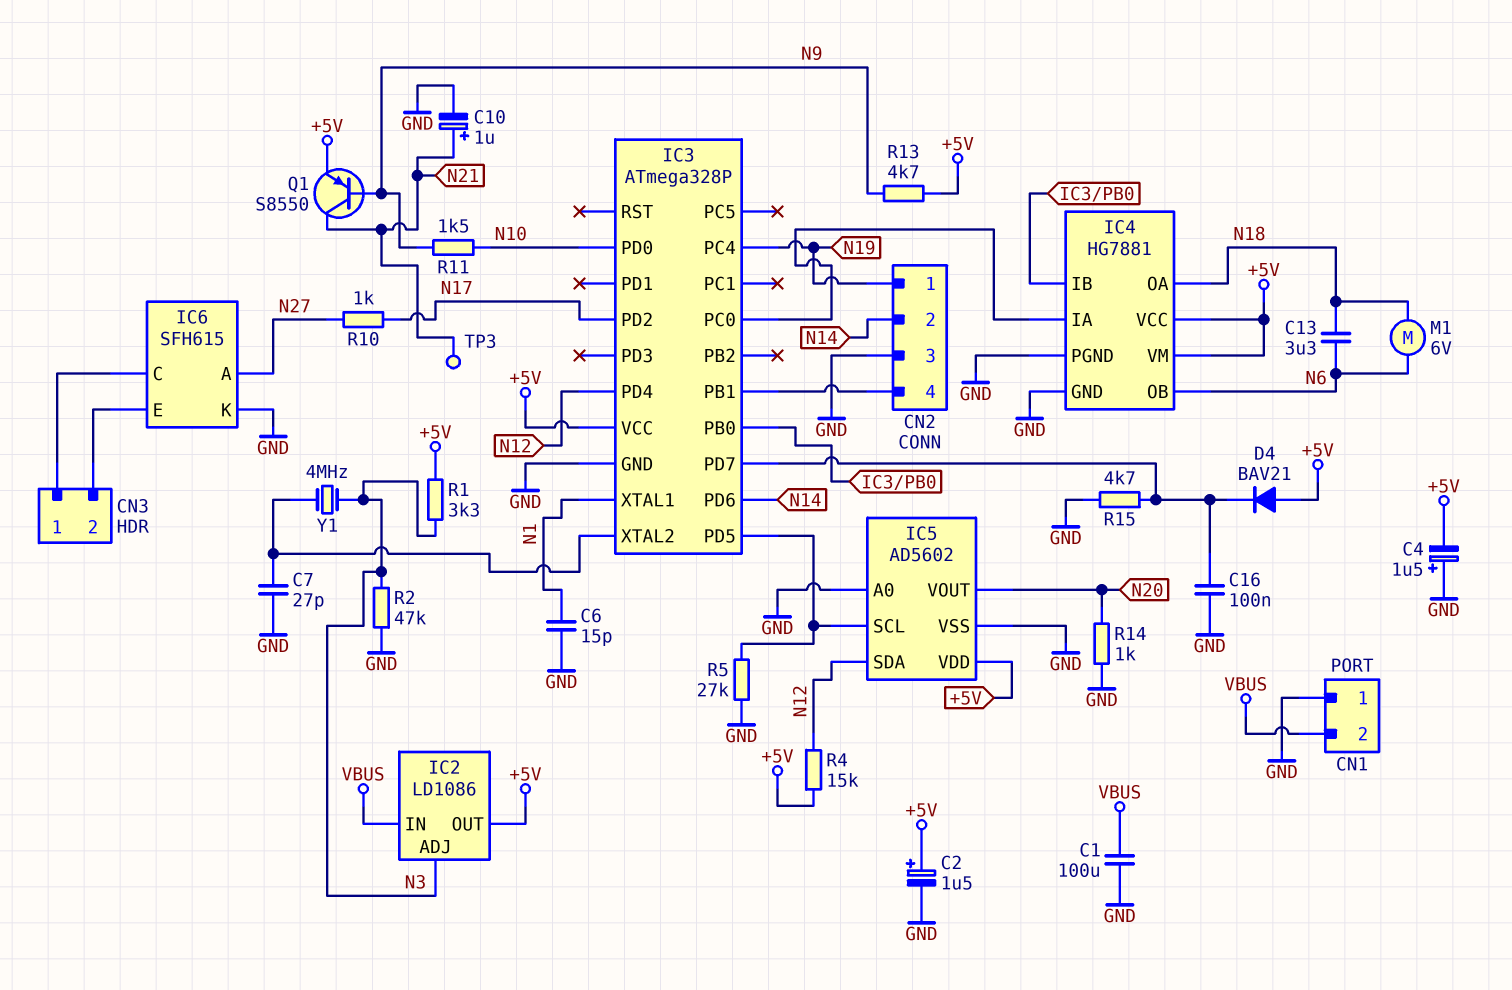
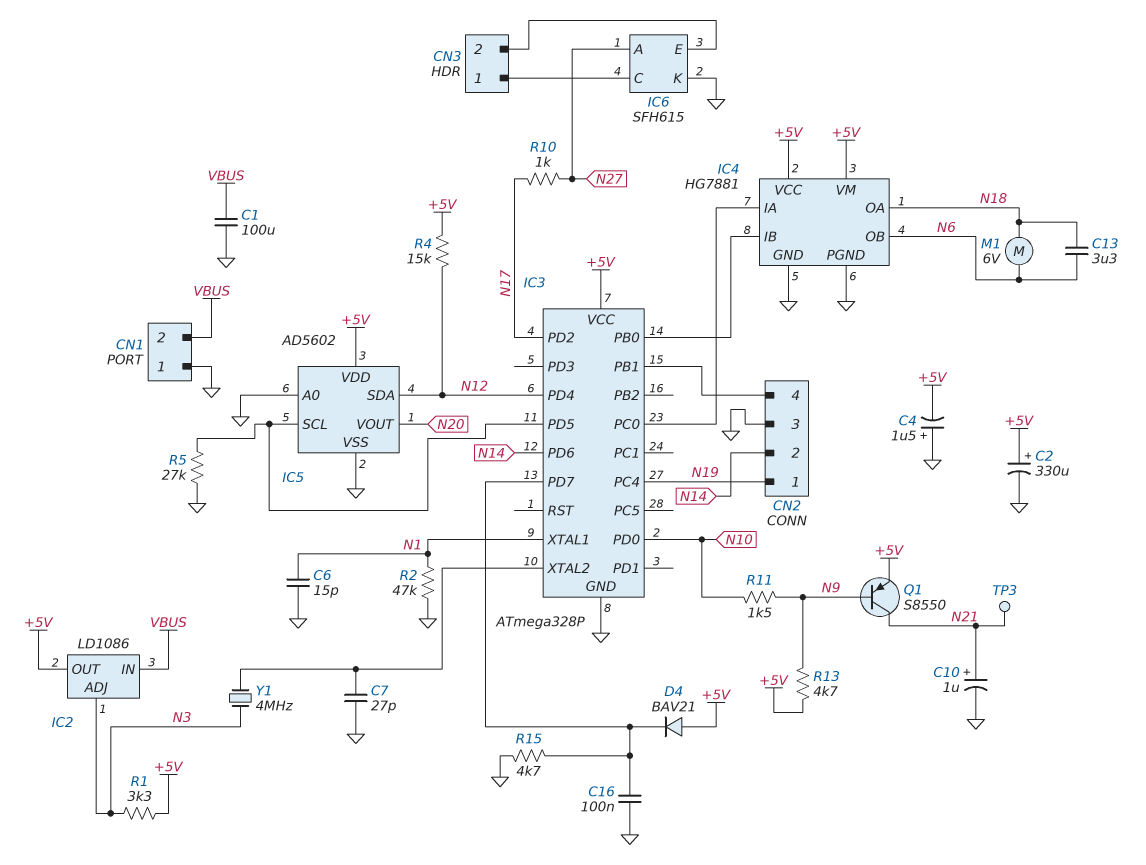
C2: 1.5uF (plus +5V, minus GND) -> 330uF (plus +5V, minus GND)
R2: 47k (GND, N3) -> 47k (GND, N1)
R14: 1k (GND, N20) -> none

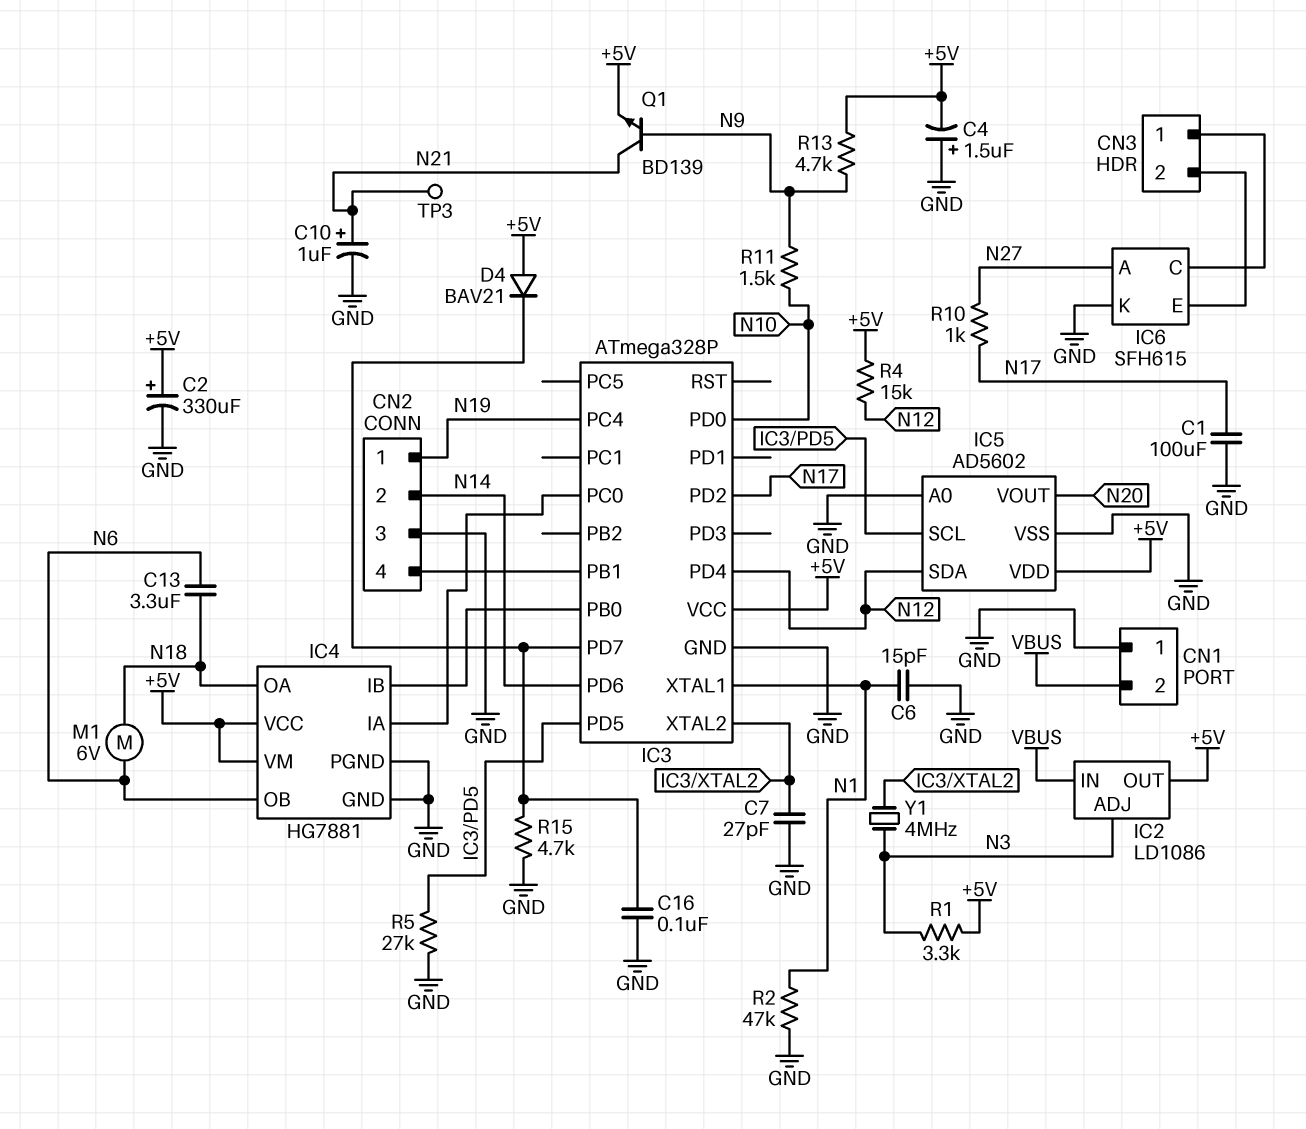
C1: 100uF (GND, VBUS) -> 100uF (GND, N17)
Q1: PNP S8550 (B N9, C N21, E +5V) -> NPN BD139 (B N9, C N21, E +5V)

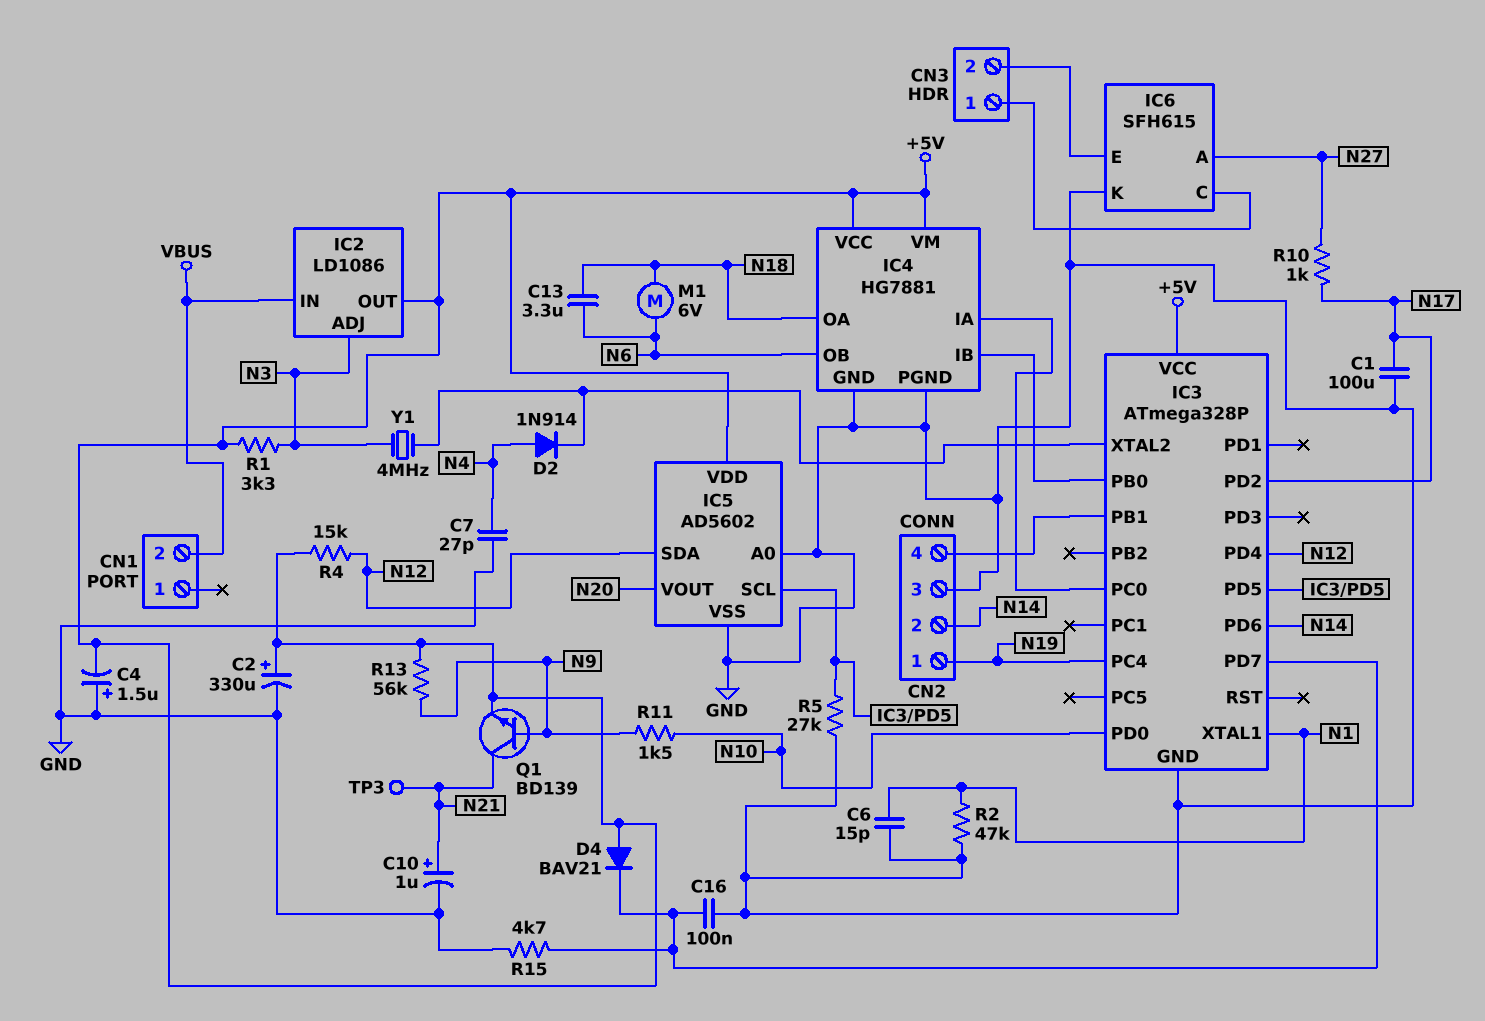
C7: 27pF (GND, IC3/XTAL2) -> 27pF (GND, N4)
CN1 pin 1: GND -> none
D2: none -> diode 1N914 (A N4, K IC3/XTAL2)
R13: 4.7k (+5V, N9) -> 56k (+5V, N9)

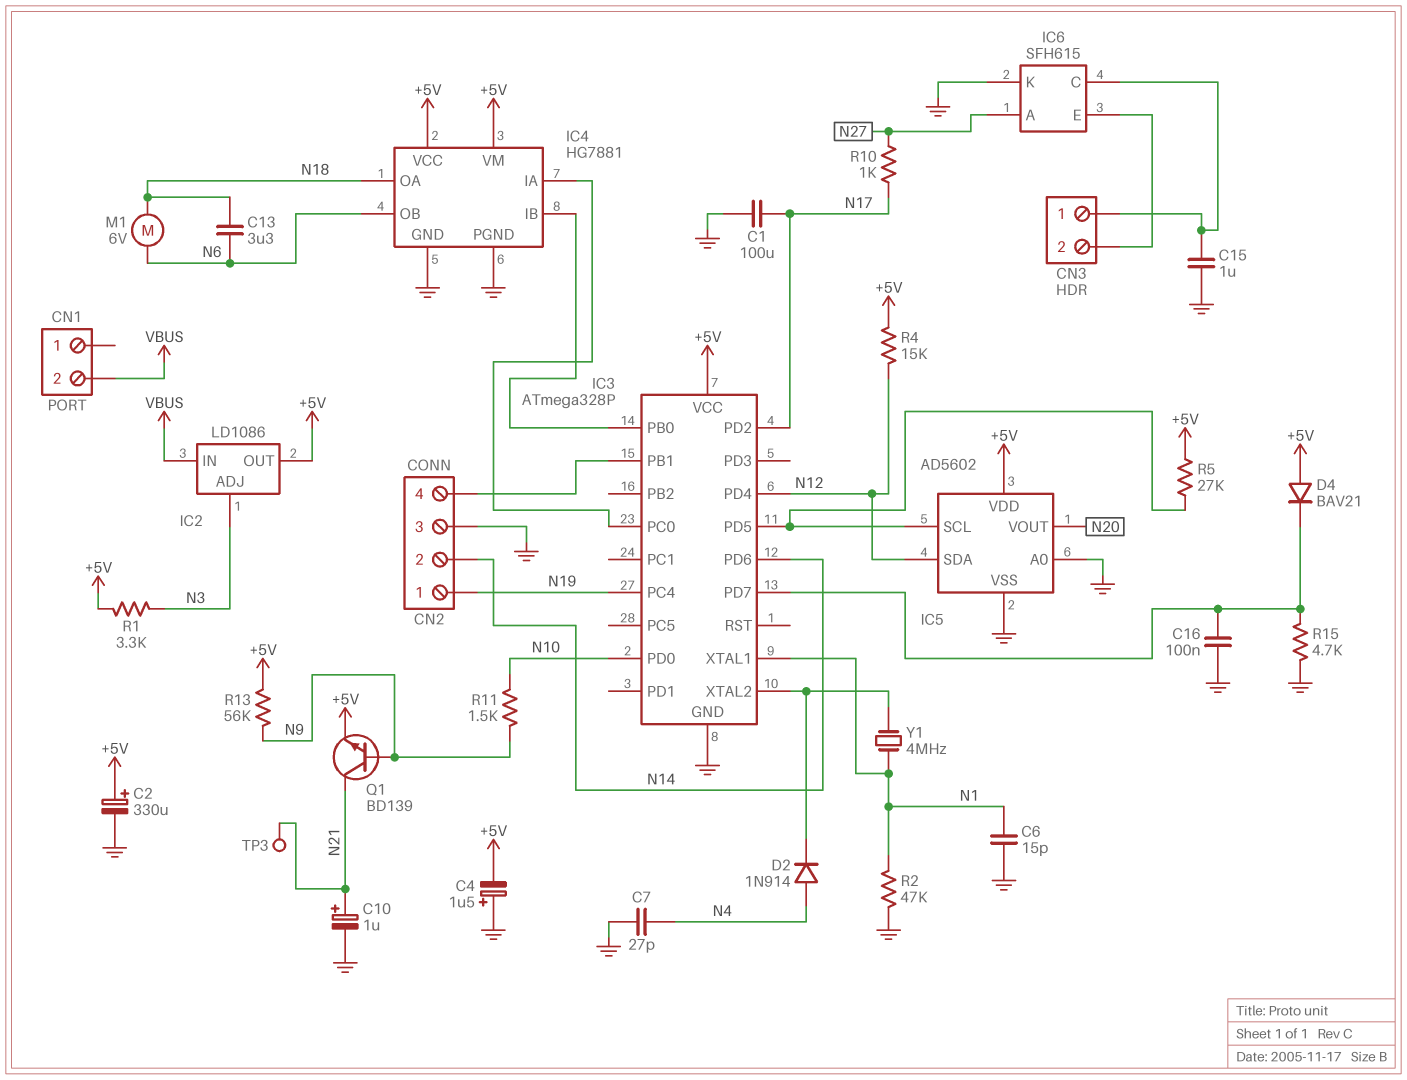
C15: none -> 1uF (CN3/1, GND)
R5: 27k (GND, IC3/PD5) -> 27k (+5V, IC3/PD5)
Y1: 4MHz (IC3/XTAL2, N3) -> 4MHz (IC3/XTAL2, N1)

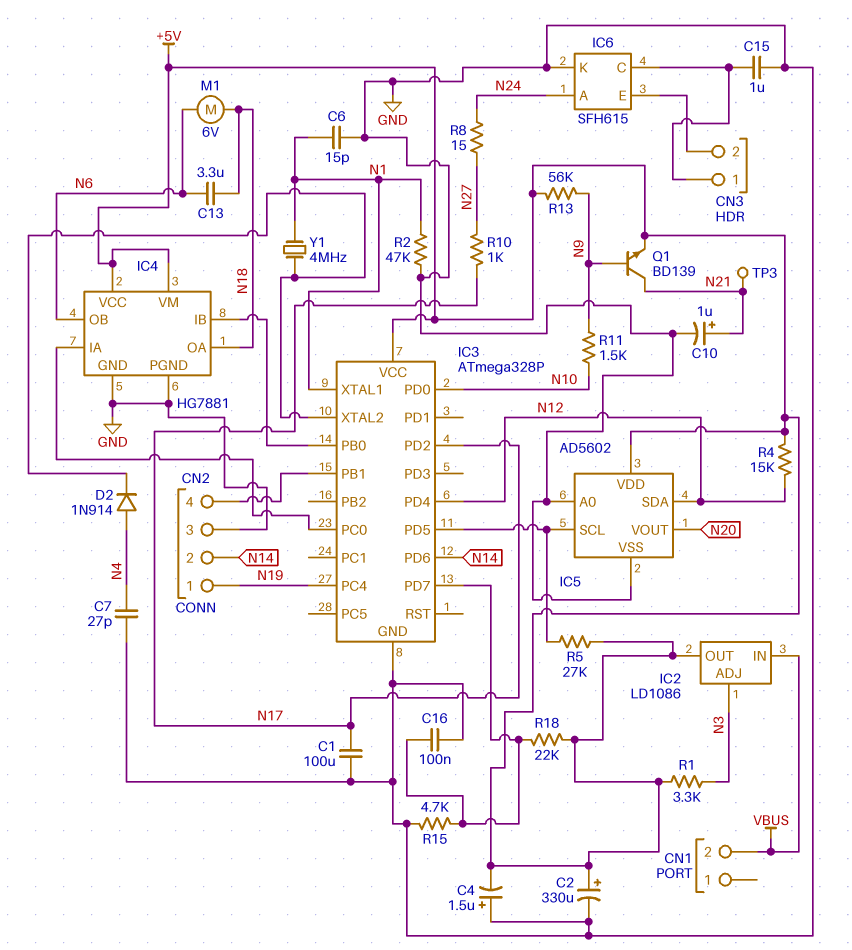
D4: diode BAV21 (A +5V, K IC3/PD7) -> none
IC6 pin A: N27 -> N24
R8: none -> 15 (N24, N27)
R18: none -> 22k (+5V, IC3/PD7)

